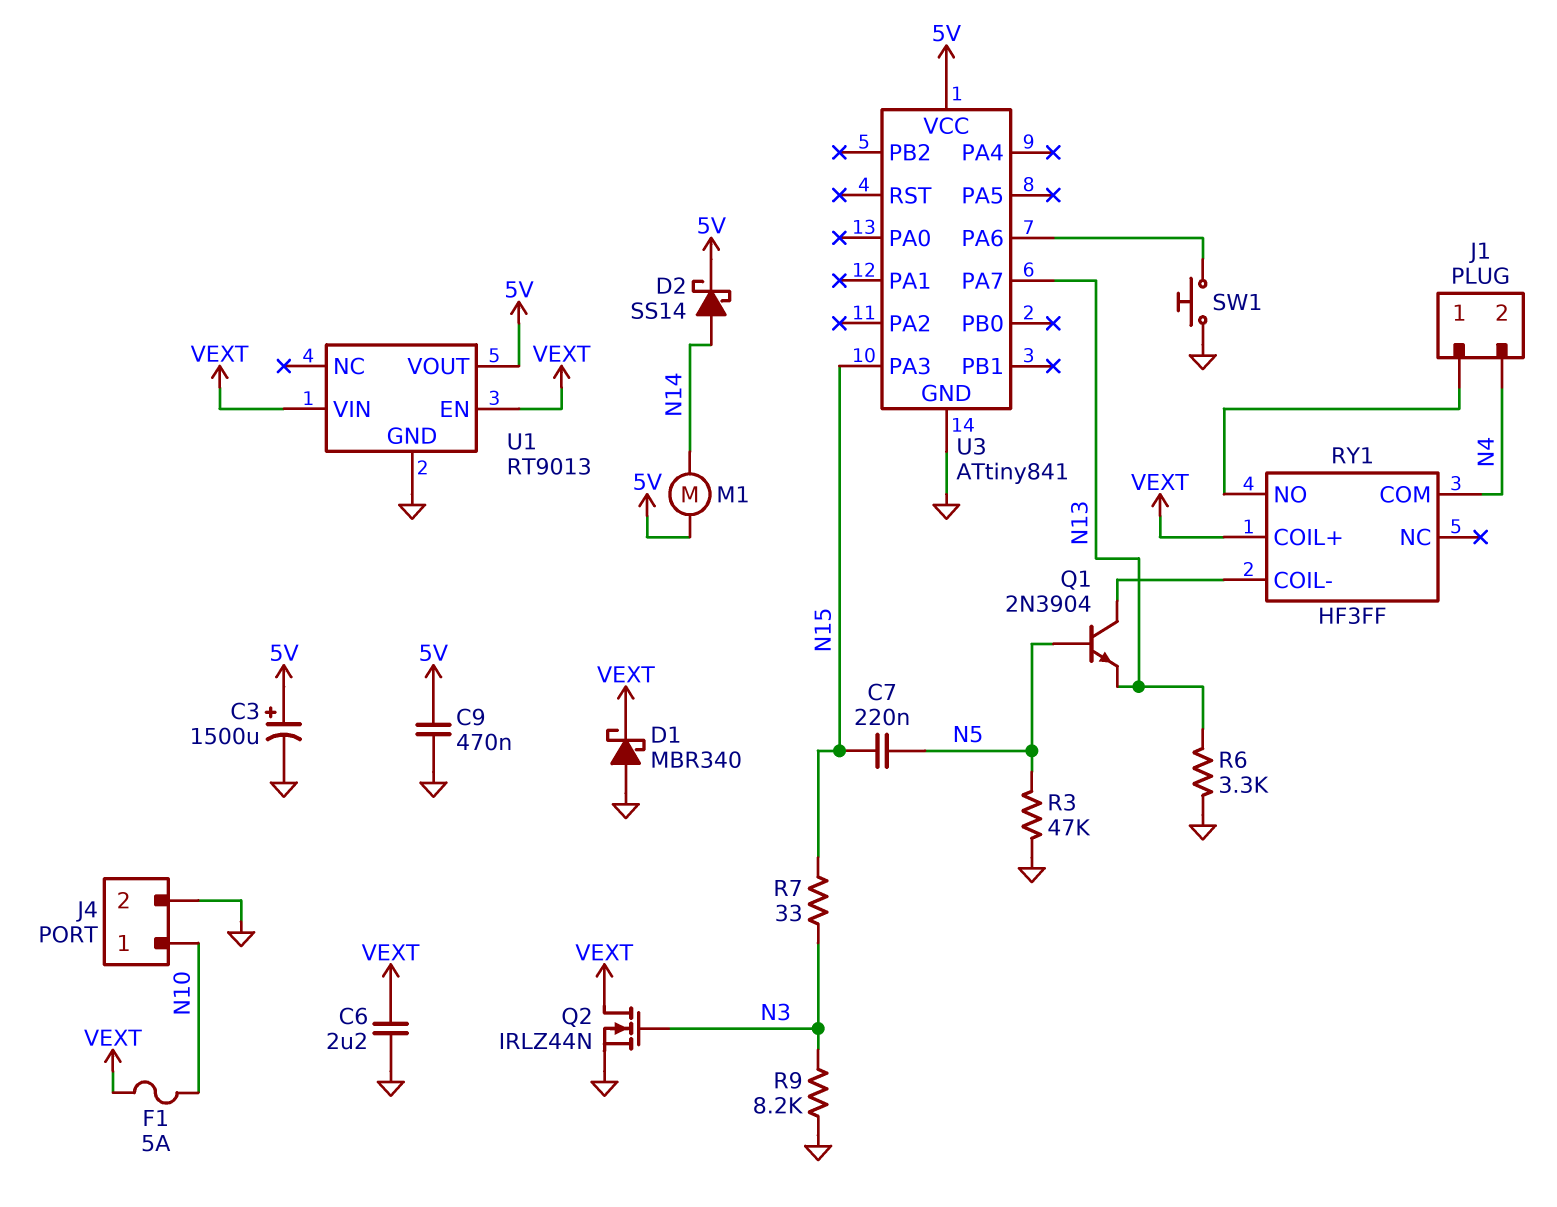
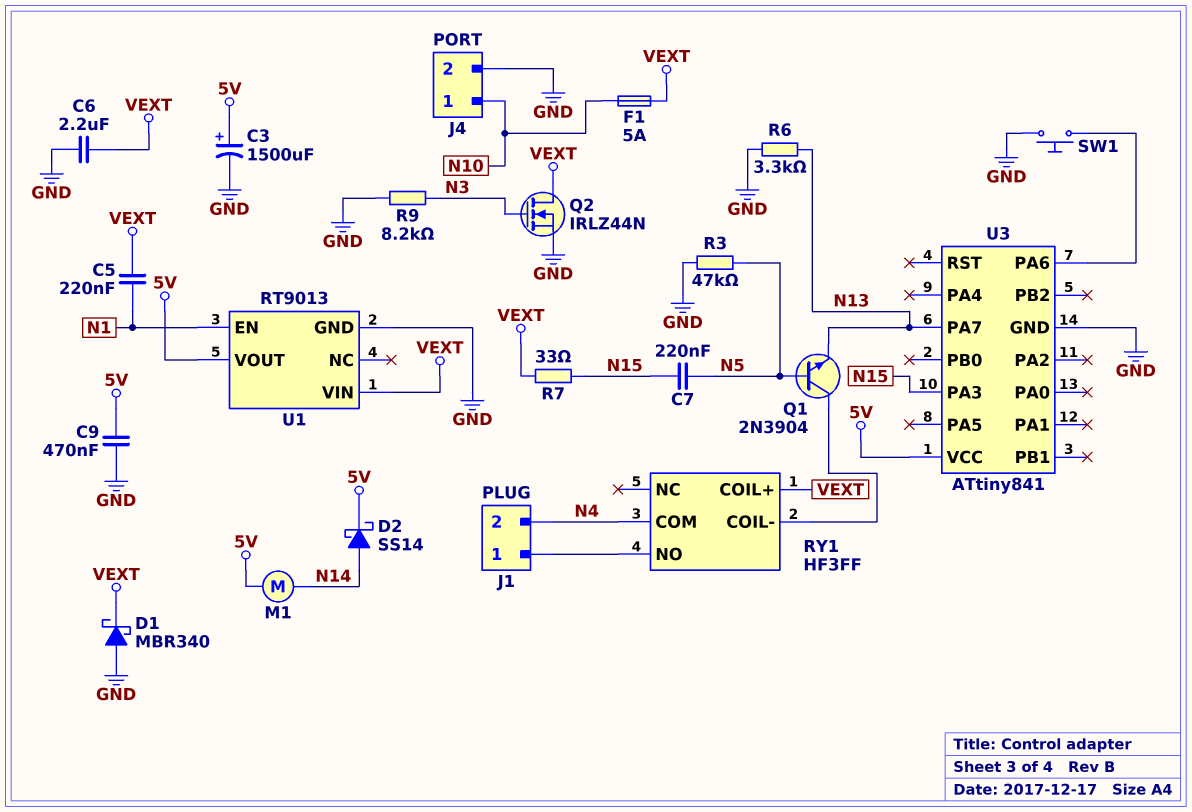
C5: none -> 220nF (N1, VEXT)
R7: 33 (N3, N15) -> 33 (N15, VEXT)
U1 pin EN: VEXT -> N1

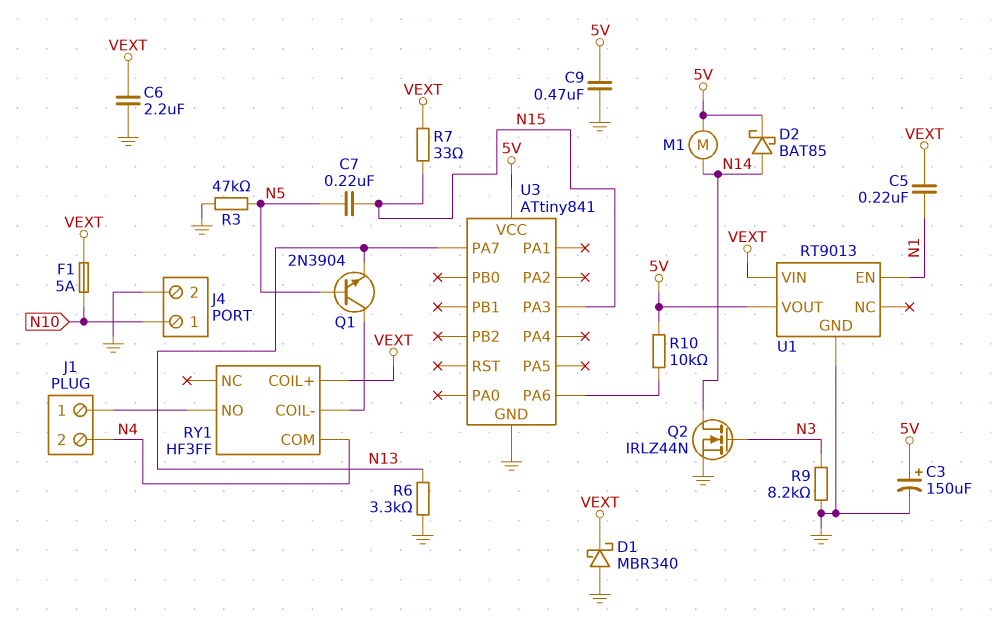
C3: 1500uF (plus 5V, minus GND) -> 150uF (plus 5V, minus GND)
D2: schottky SS14 (A N14, K 5V) -> schottky BAT85 (A N14, K 5V)
Q2: NMOS IRLZ44N (G N3, D VEXT, S GND) -> NMOS IRLZ44N (G N3, D N14, S GND)
R10: none -> 10k (5V, U3/PA6)
SW1: button (GND, U3/PA6) -> none

